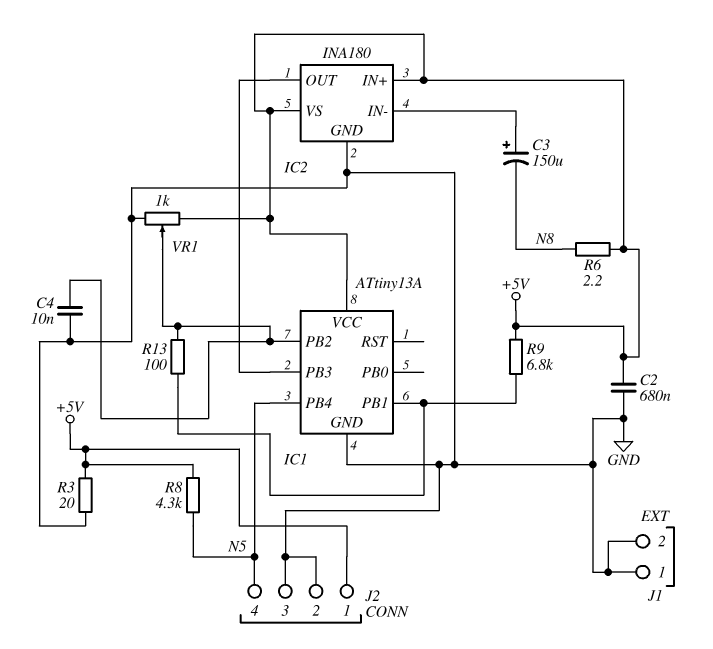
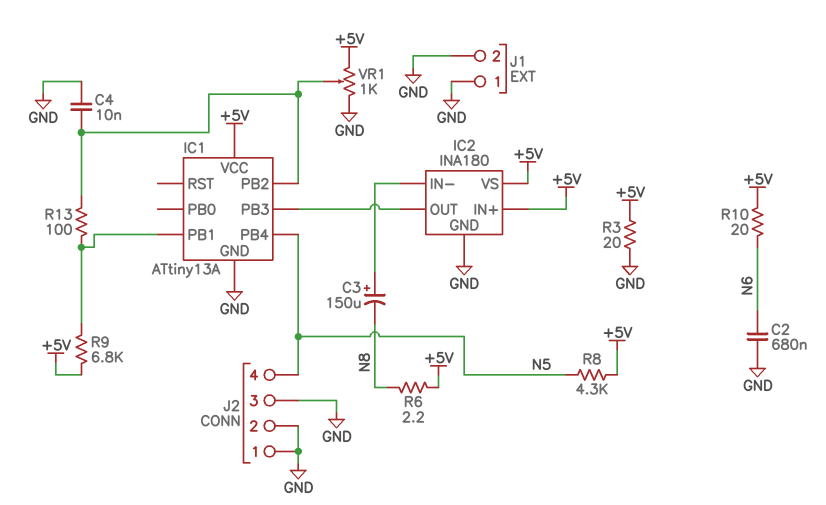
C2: 680nF (+5V, GND) -> 680nF (GND, N6)
J2 pin 1: +5V -> GND
R10: none -> 20 (+5V, N6)

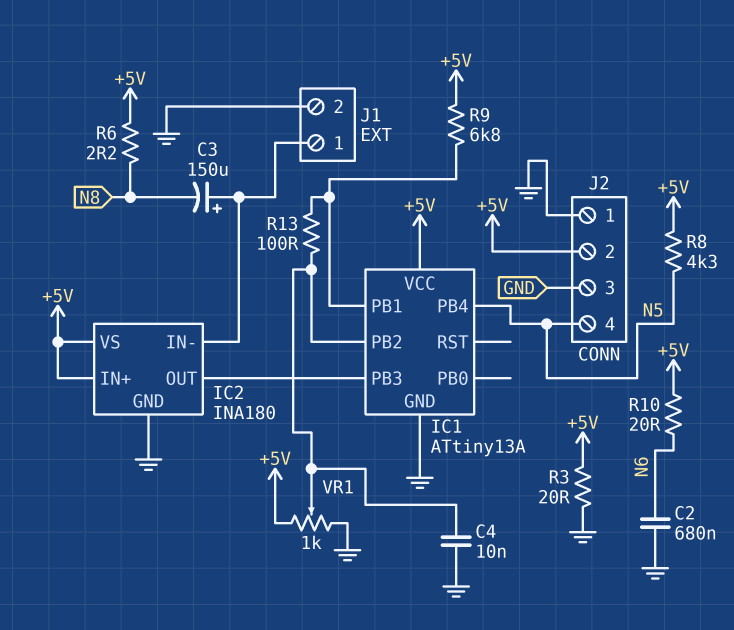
J1 pin 1: GND -> IC2/IN-
J2 pin 2: GND -> +5V

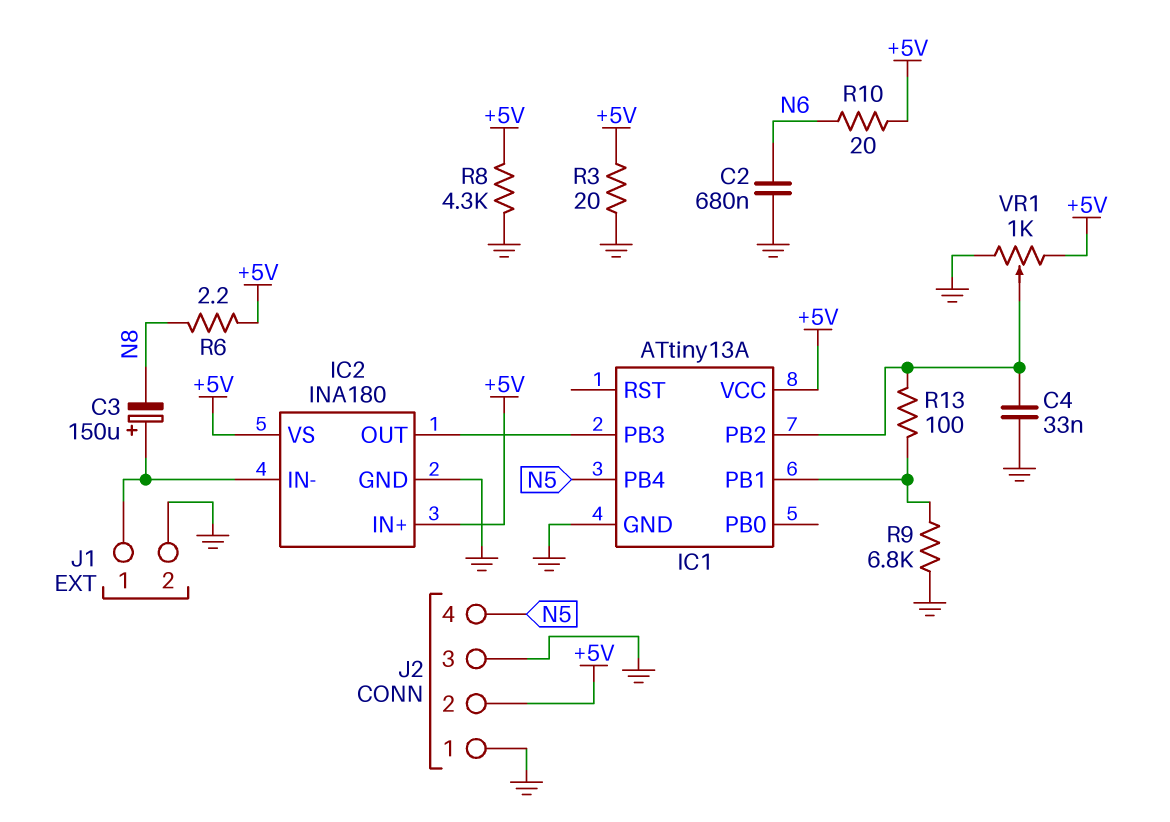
C4: 10nF (GND, IC1/PB2) -> 33nF (GND, IC1/PB2)
R8: 4.3k (+5V, N5) -> 4.3k (+5V, GND)
R9: 6.8k (+5V, IC1/PB1) -> 6.8k (GND, IC1/PB1)

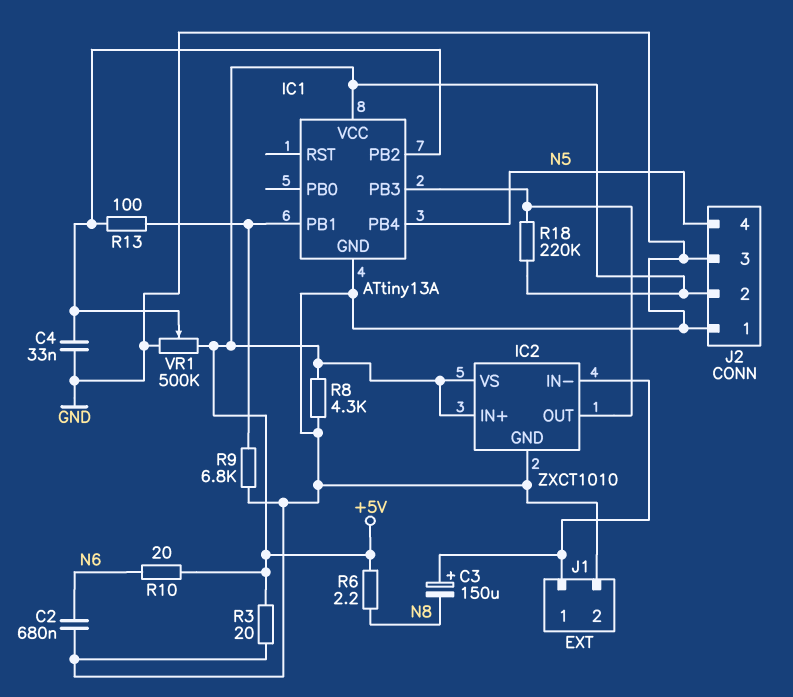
IC2: INA180 -> ZXCT1010
R18: none -> 220k (+5V, IC1/PB3)
VR1: 1k (+5V, GND, wiper IC1/PB2) -> 500k (+5V, GND, wiper IC1/PB2)

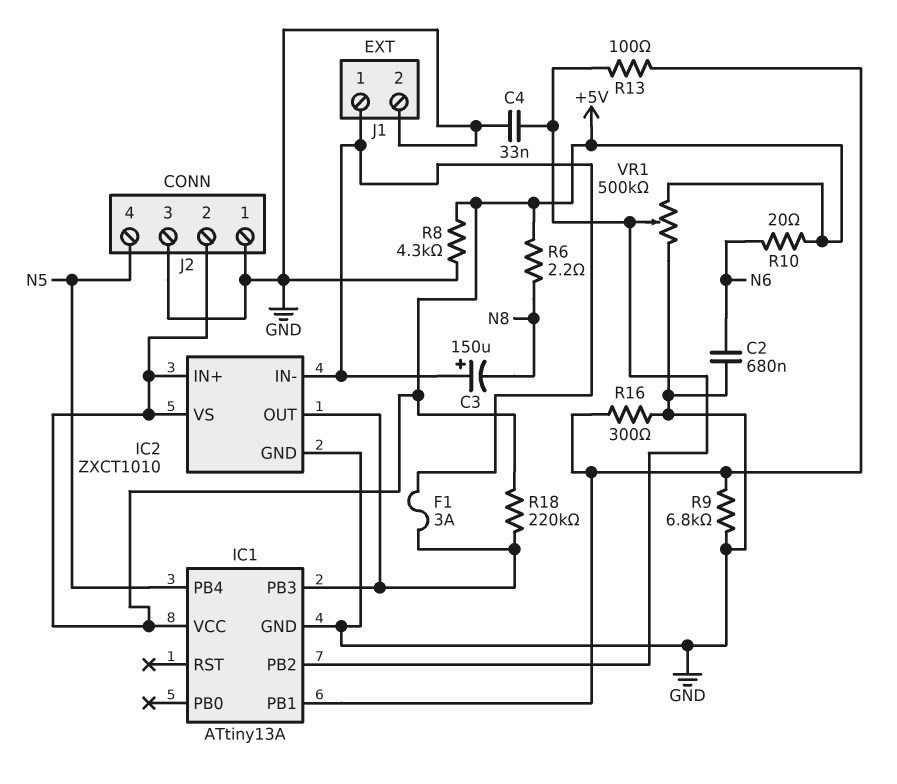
F1: none -> 3A (IC1/PB3, IC2/IN-)
R3: 20 (+5V, GND) -> none
R16: none -> 300 (GND, IC1/PB1)

